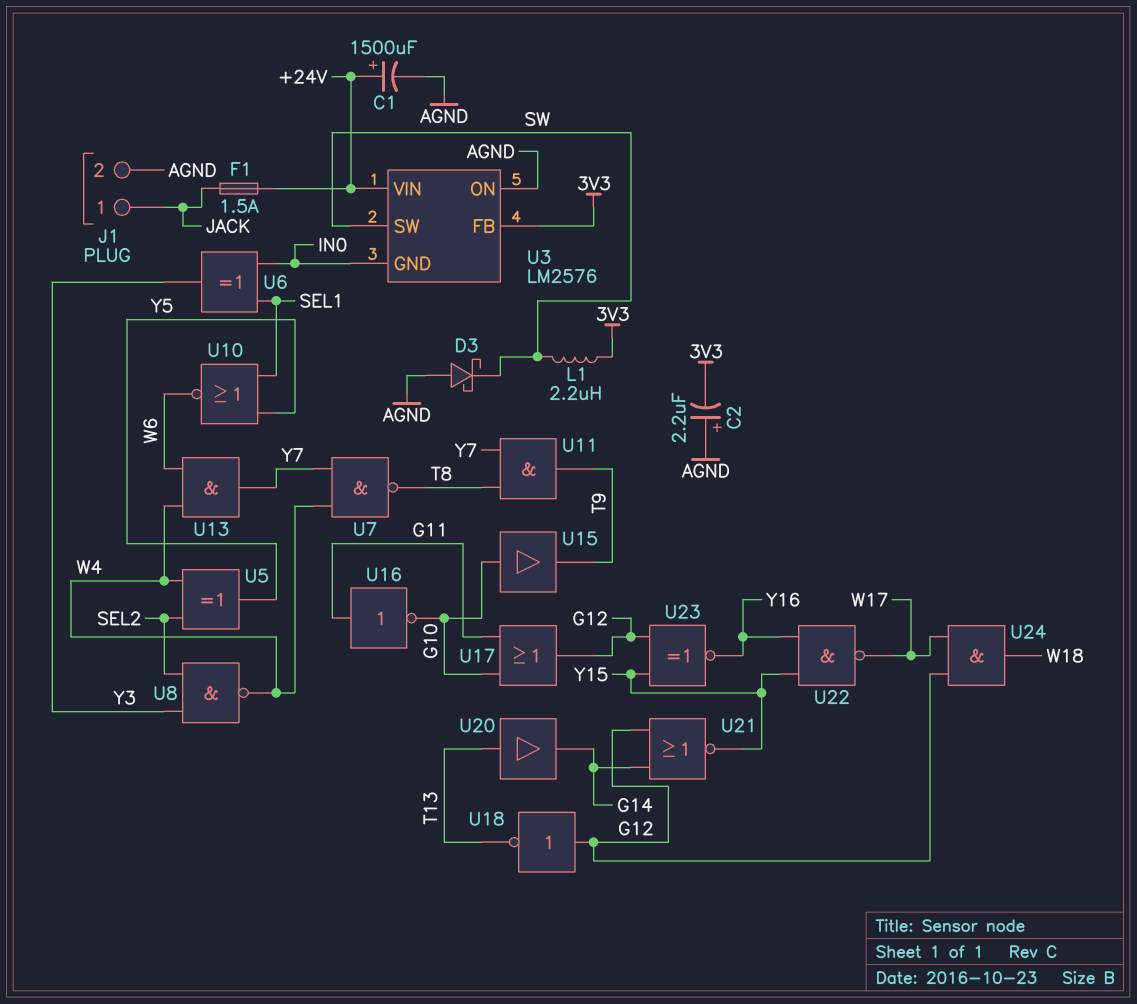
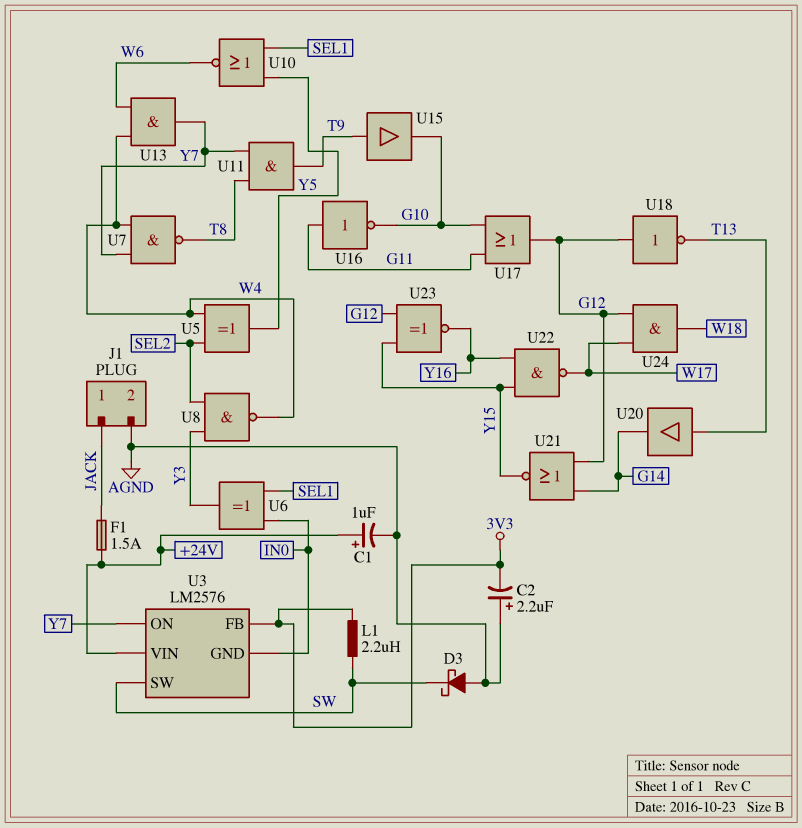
C1: 1500uF (plus +24V, minus AGND) -> 1uF (plus +24V, minus AGND)
U3 pin ON: AGND -> Y7
U15: buffer (in G10, out T9) -> buffer (in T9, out G10)

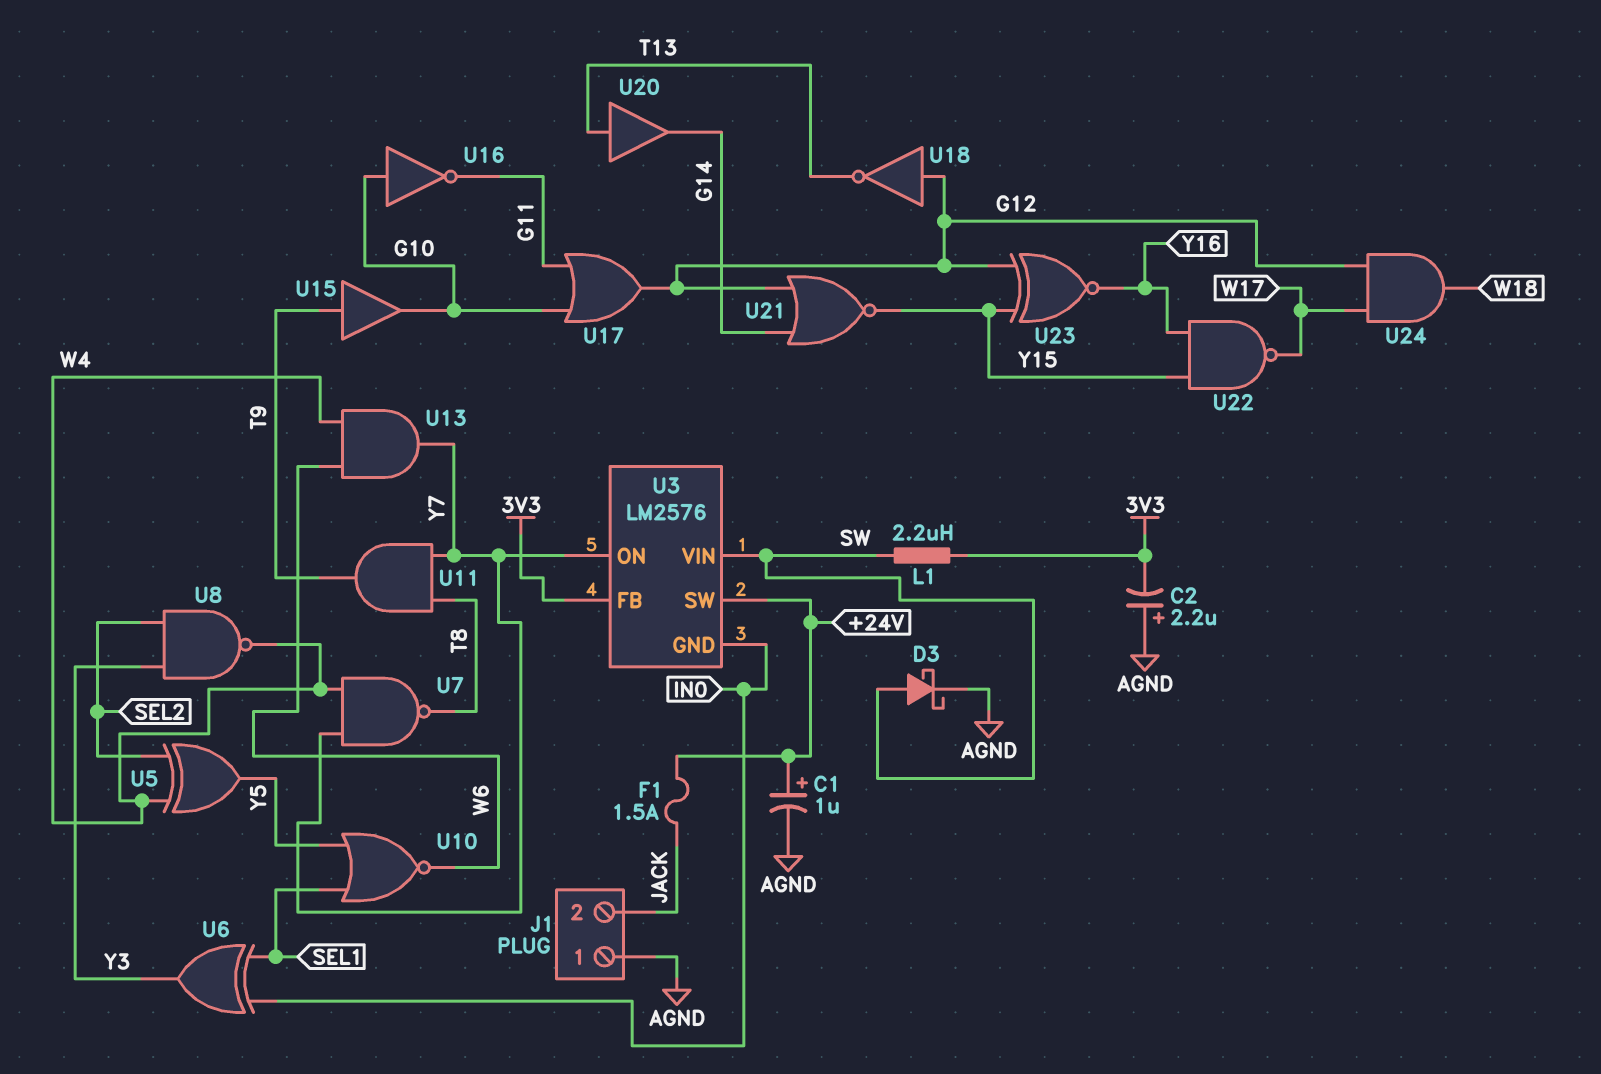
D3: schottky (A AGND, K SW) -> schottky (A SW, K AGND)
J1 pin 1: JACK -> AGND
J1 pin 2: AGND -> JACK
U3 pin SW: SW -> +24V
U3 pin VIN: +24V -> SW
U16: NOT (in G11, out G10) -> NOT (in G10, out G11)

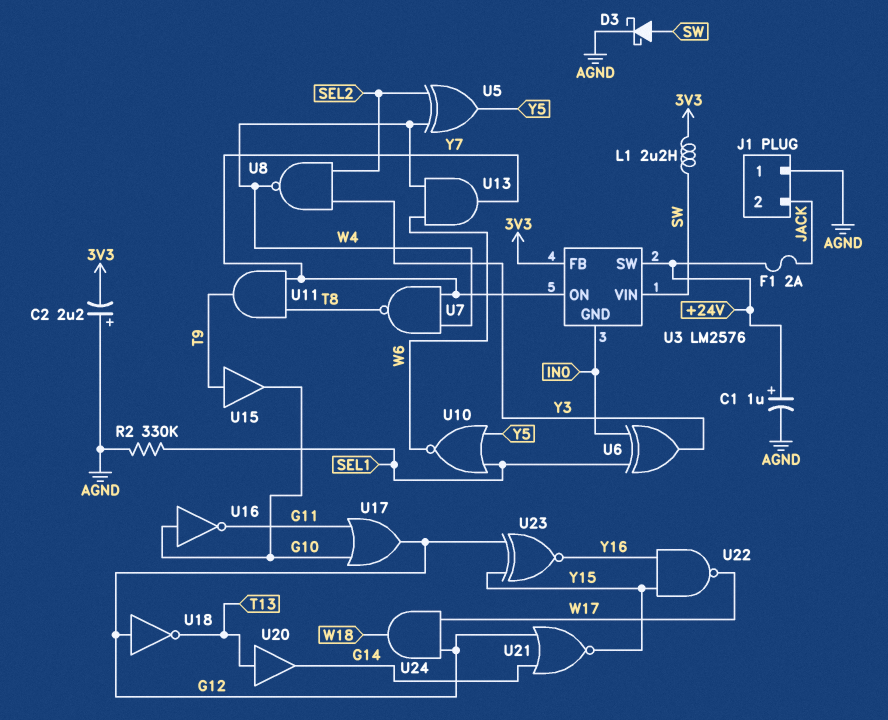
F1: 1.5A (+24V, JACK) -> 2A (+24V, JACK)
R2: none -> 330k (AGND, SEL1)

